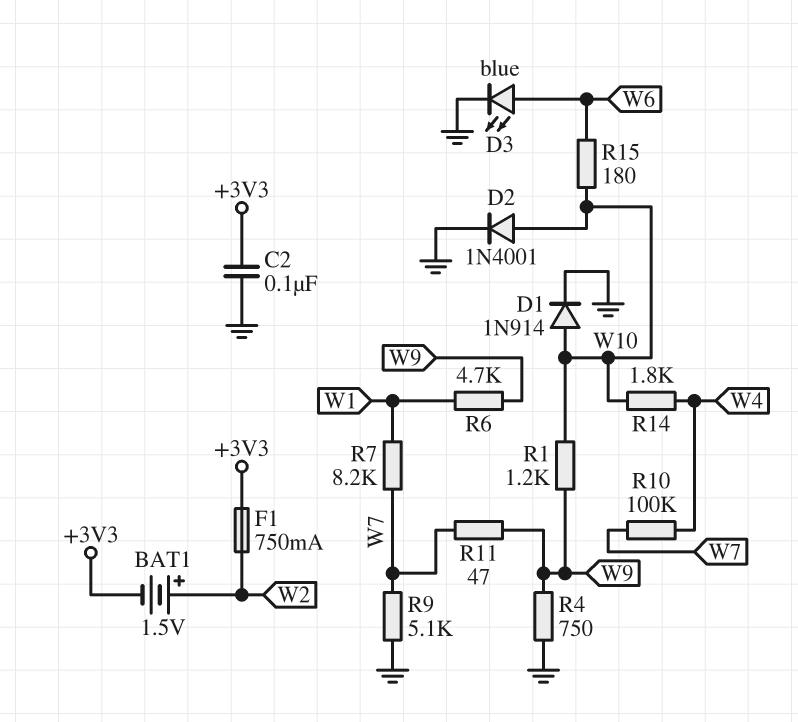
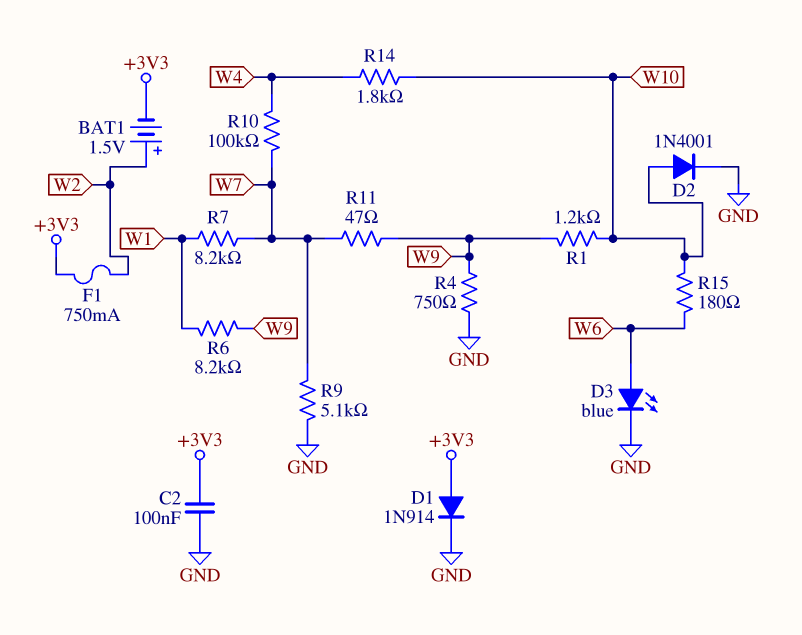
D1: diode 1N914 (A W10, K GND) -> diode 1N914 (A +3V3, K GND)
R6: 4.7k (W1, W9) -> 8.2k (W1, W9)

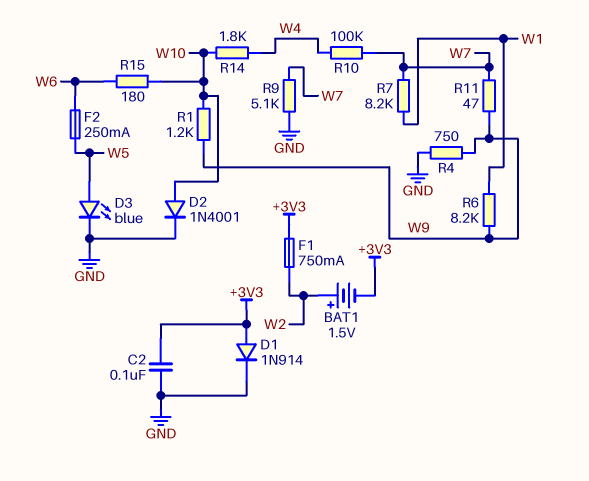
D3: LED blue (A W6, K GND) -> LED blue (A W5, K GND)
F2: none -> 250mA (W5, W6)

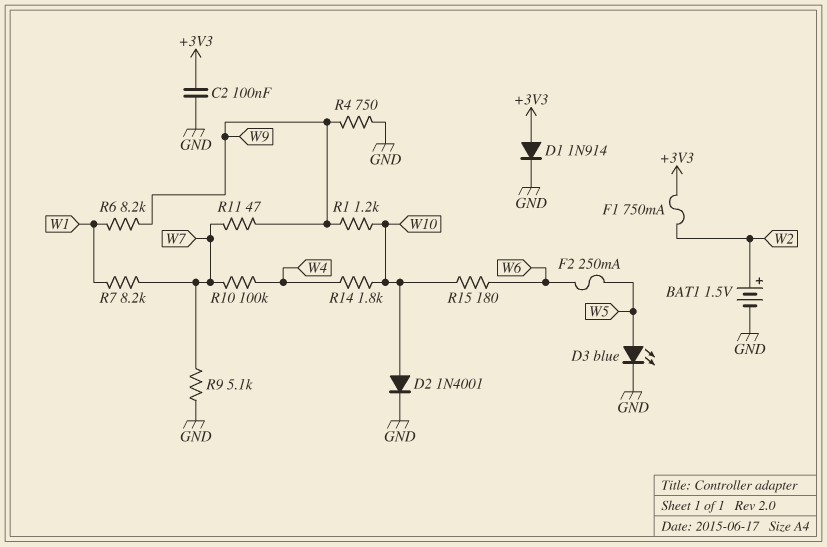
BAT1: 1.5V (plus W2, minus +3V3) -> 1.5V (plus W2, minus GND)

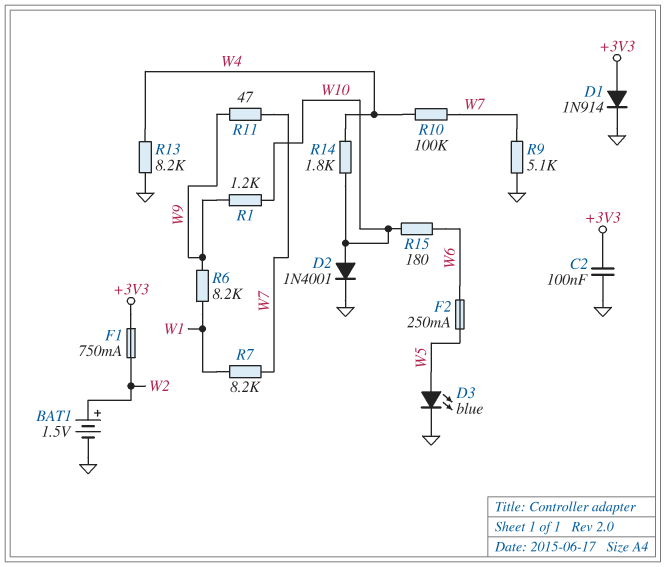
R4: 750 (GND, W9) -> none
R13: none -> 8.2k (GND, W4)

